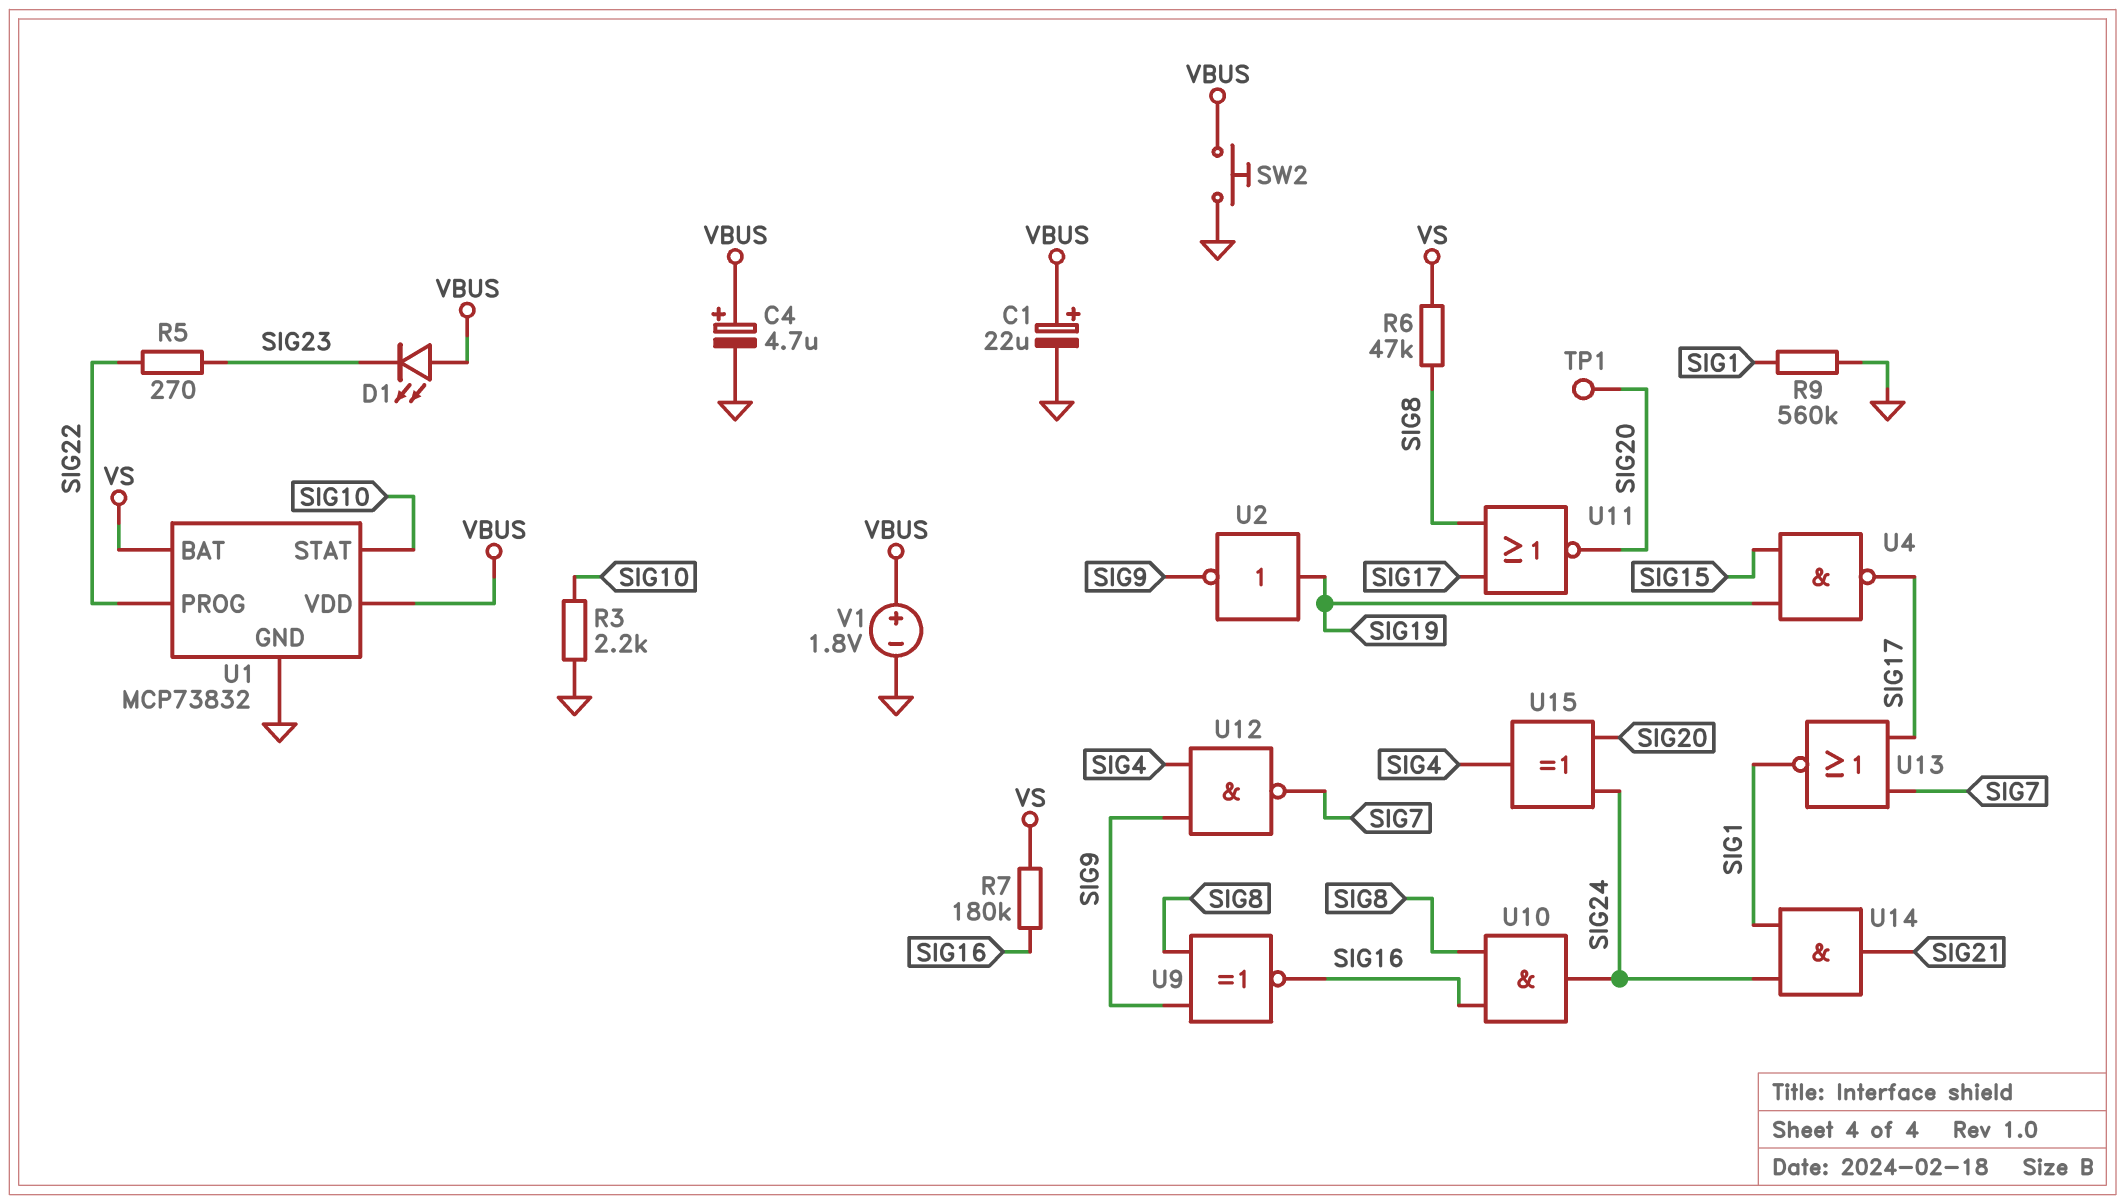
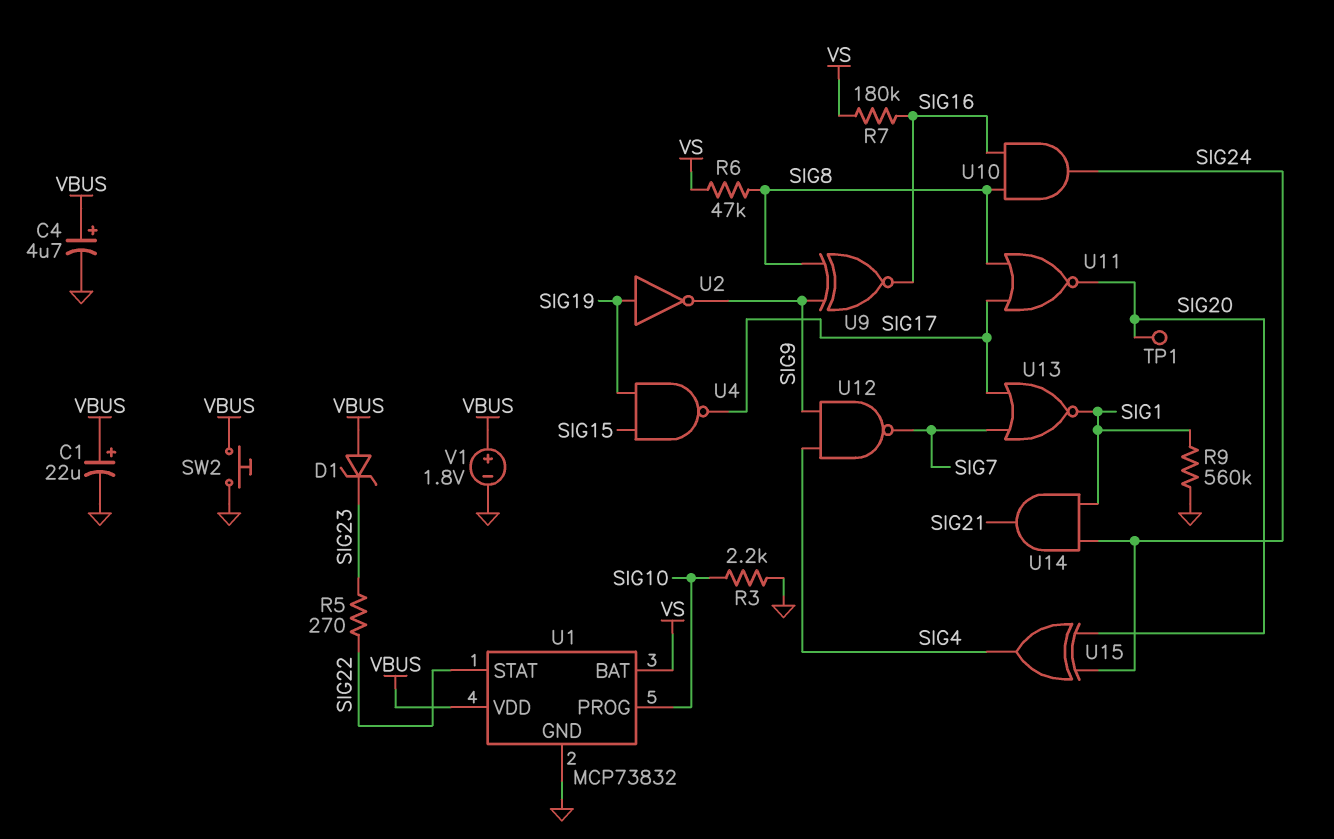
D1: LED (A VBUS, K SIG23) -> zener (A VBUS, K SIG23)
U1 pin PROG: SIG22 -> SIG10
U1 pin STAT: SIG10 -> SIG22

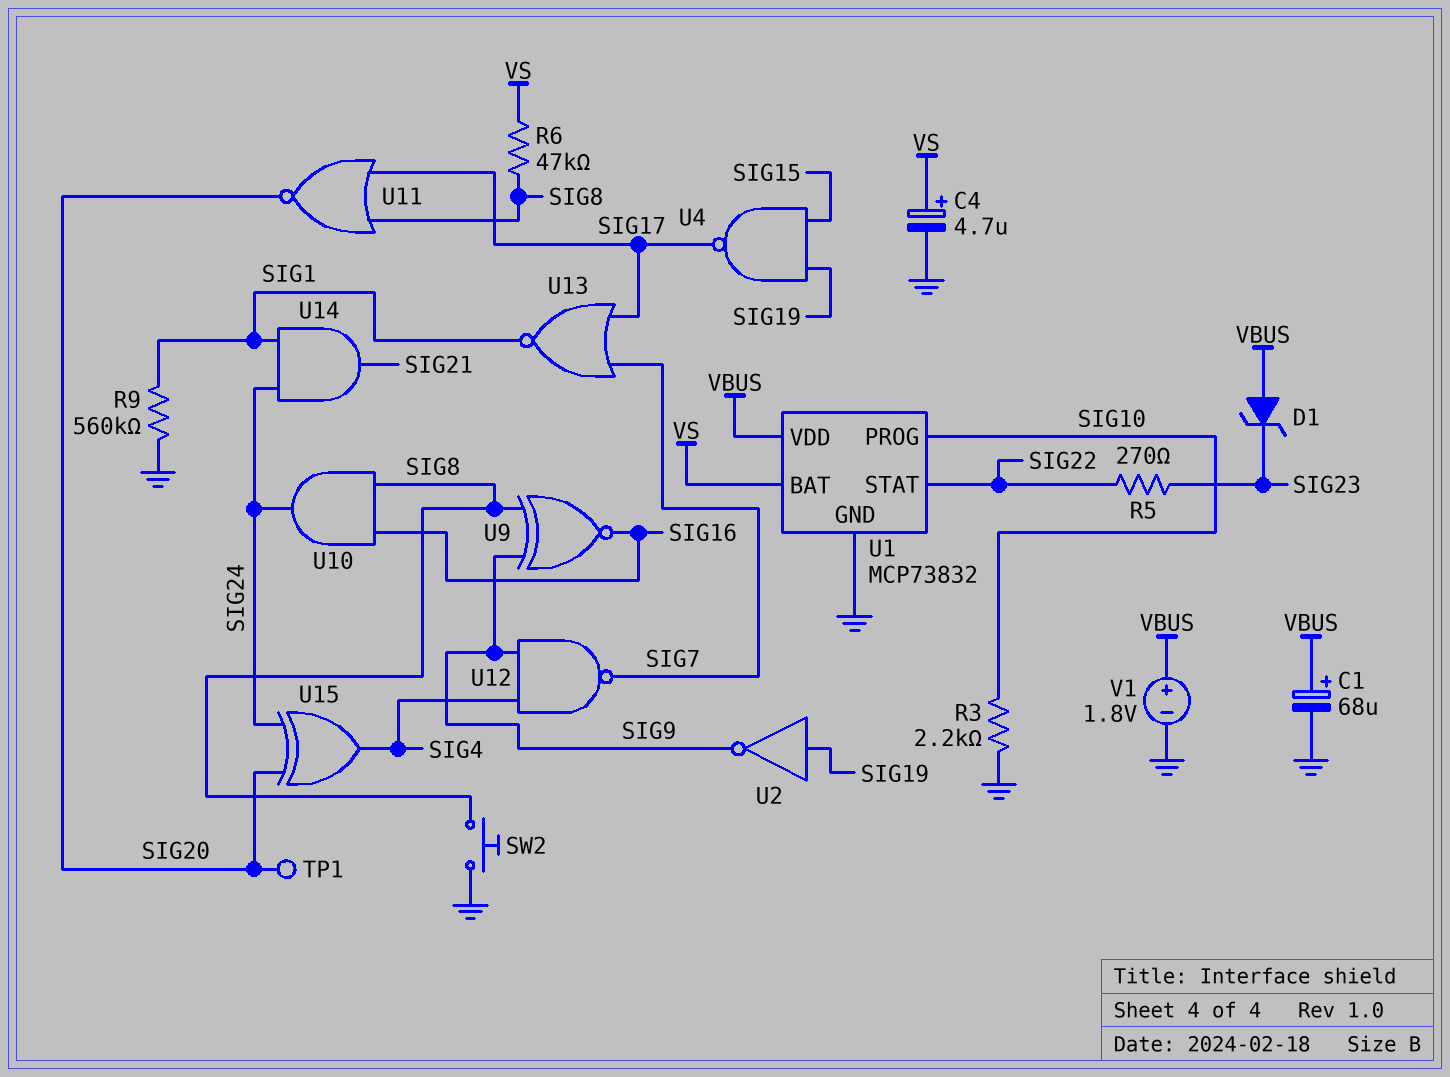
C1: 22uF (plus VBUS, minus GND) -> 68uF (plus VBUS, minus GND)
C4: 4.7uF (plus VBUS, minus GND) -> 4.7uF (plus VS, minus GND)
R7: 180k (SIG16, VS) -> none
SW2: button (GND, VBUS) -> button (GND, SIG8)

